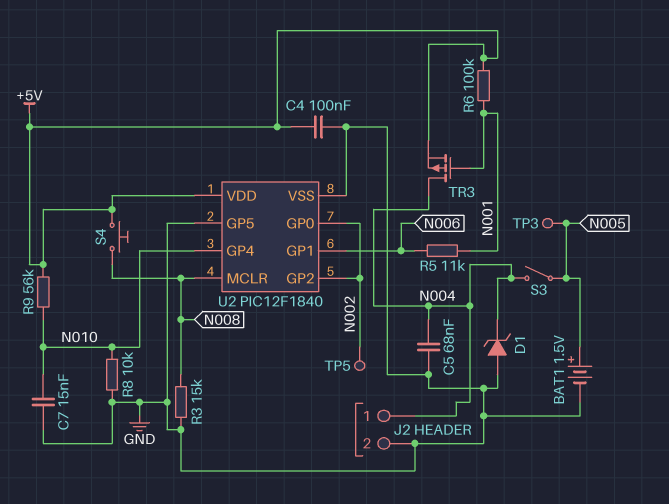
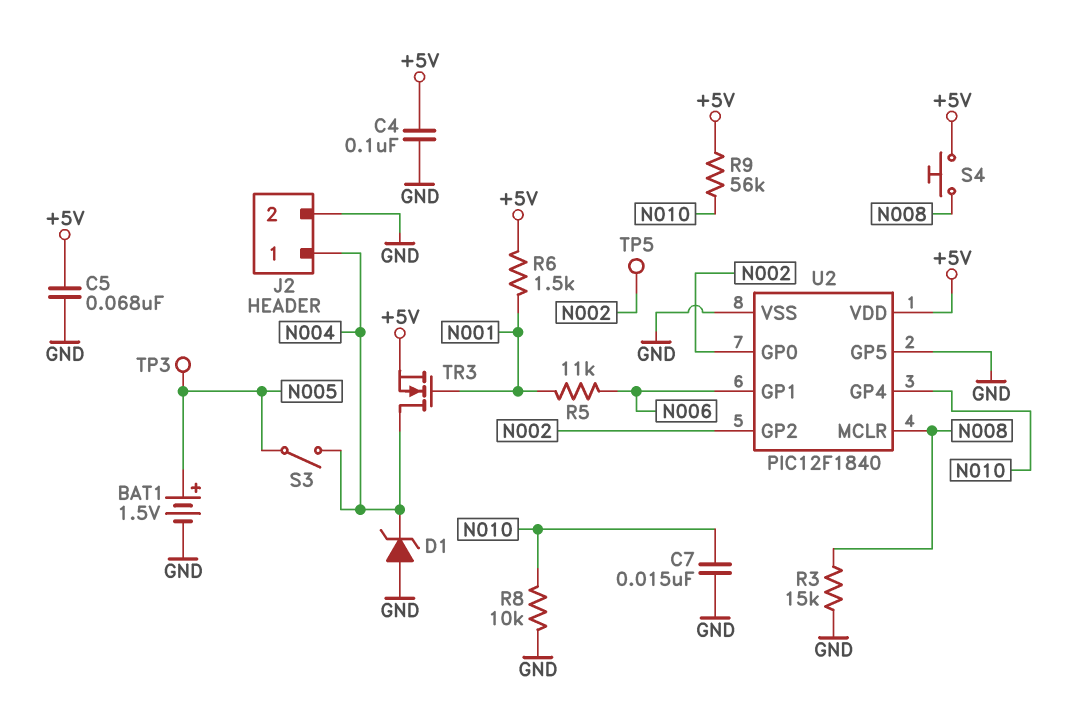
C5: 68nF (GND, N004) -> 68nF (+5V, GND)
R6: 100k (+5V, N001) -> 1.5k (+5V, N001)
TR3: PMOS (G N001, D N004, S +5V) -> NMOS (G N001, D N004, S +5V)

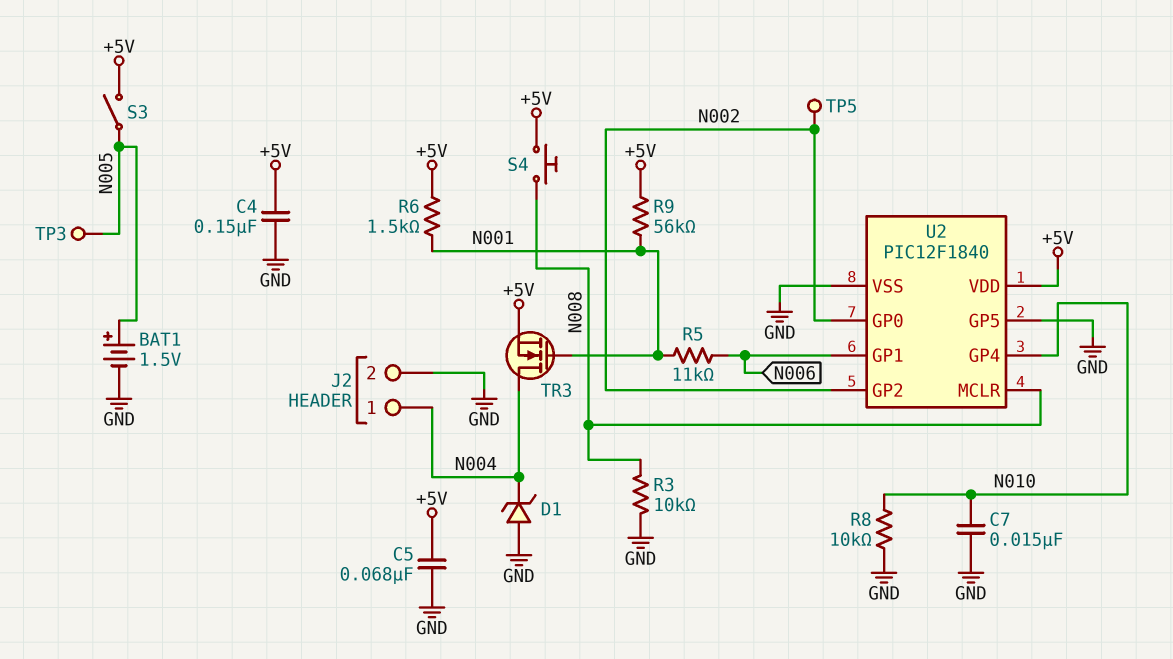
C4: 100nF (+5V, GND) -> 150nF (+5V, GND)
R3: 15k (GND, N008) -> 10k (GND, N008)
R9: 56k (+5V, N010) -> 56k (+5V, N001)
S3: switch (N004, N005) -> switch (+5V, N005)

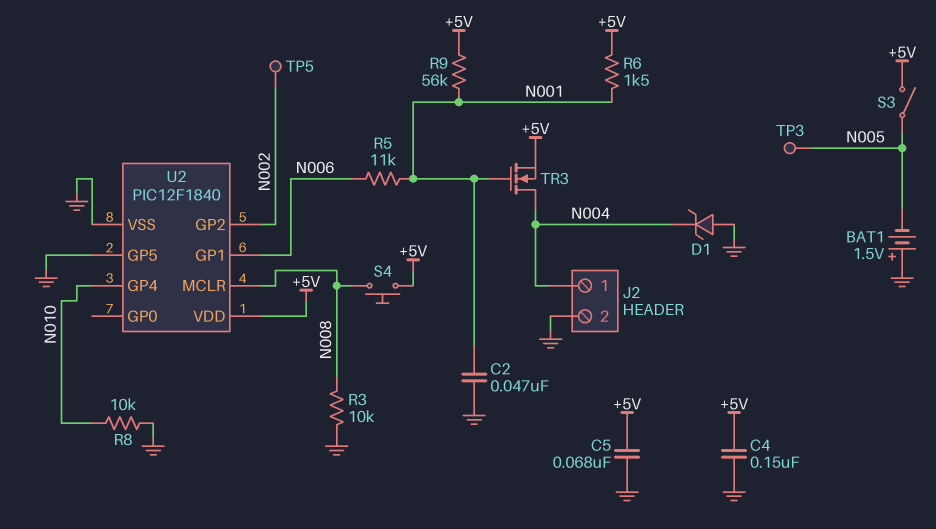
BAT1: 1.5V (plus N005, minus GND) -> 1.5V (plus GND, minus N005)
C2: none -> 47nF (GND, N001)
C7: 15nF (GND, N010) -> none
U2 pin GP0: N002 -> none

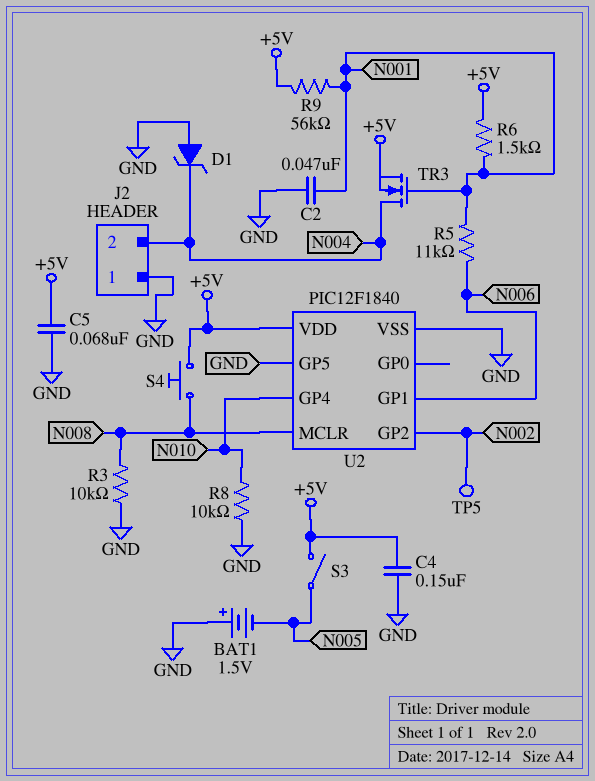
J2 pin 1: N004 -> GND
J2 pin 2: GND -> N004
TP3: test point (N005) -> none

